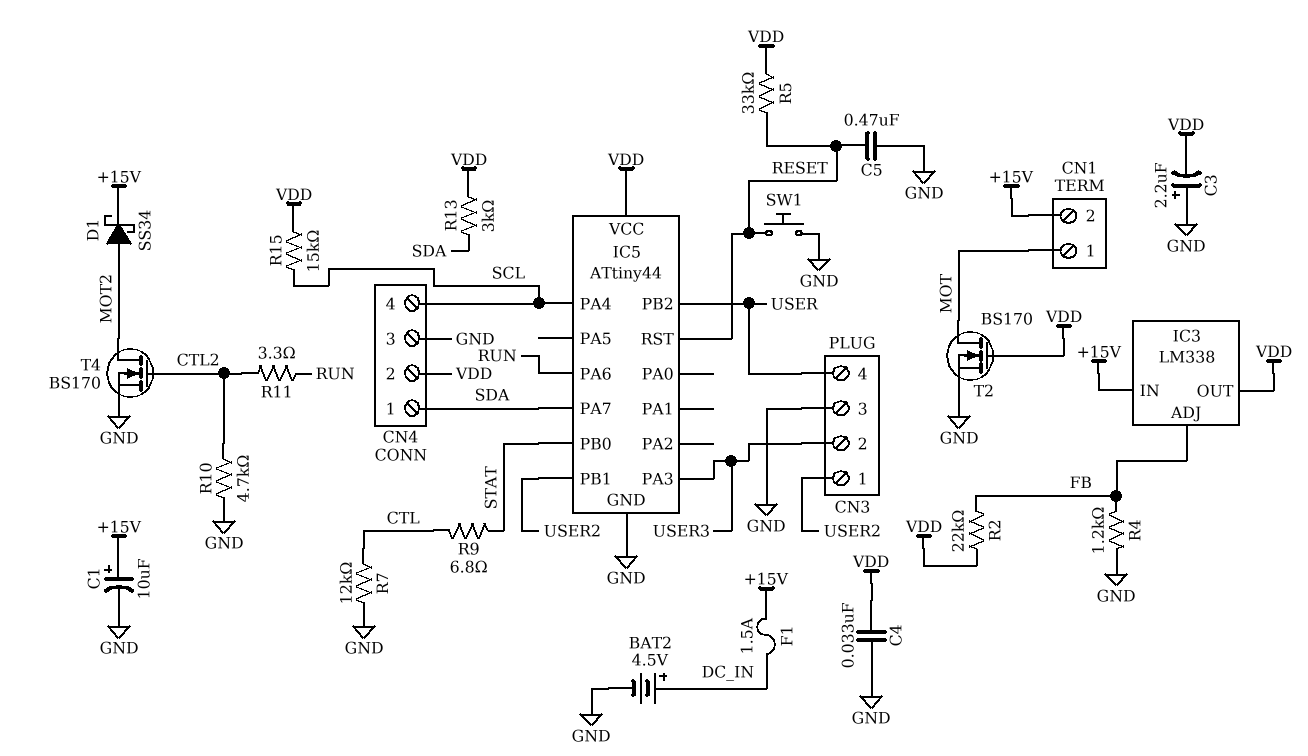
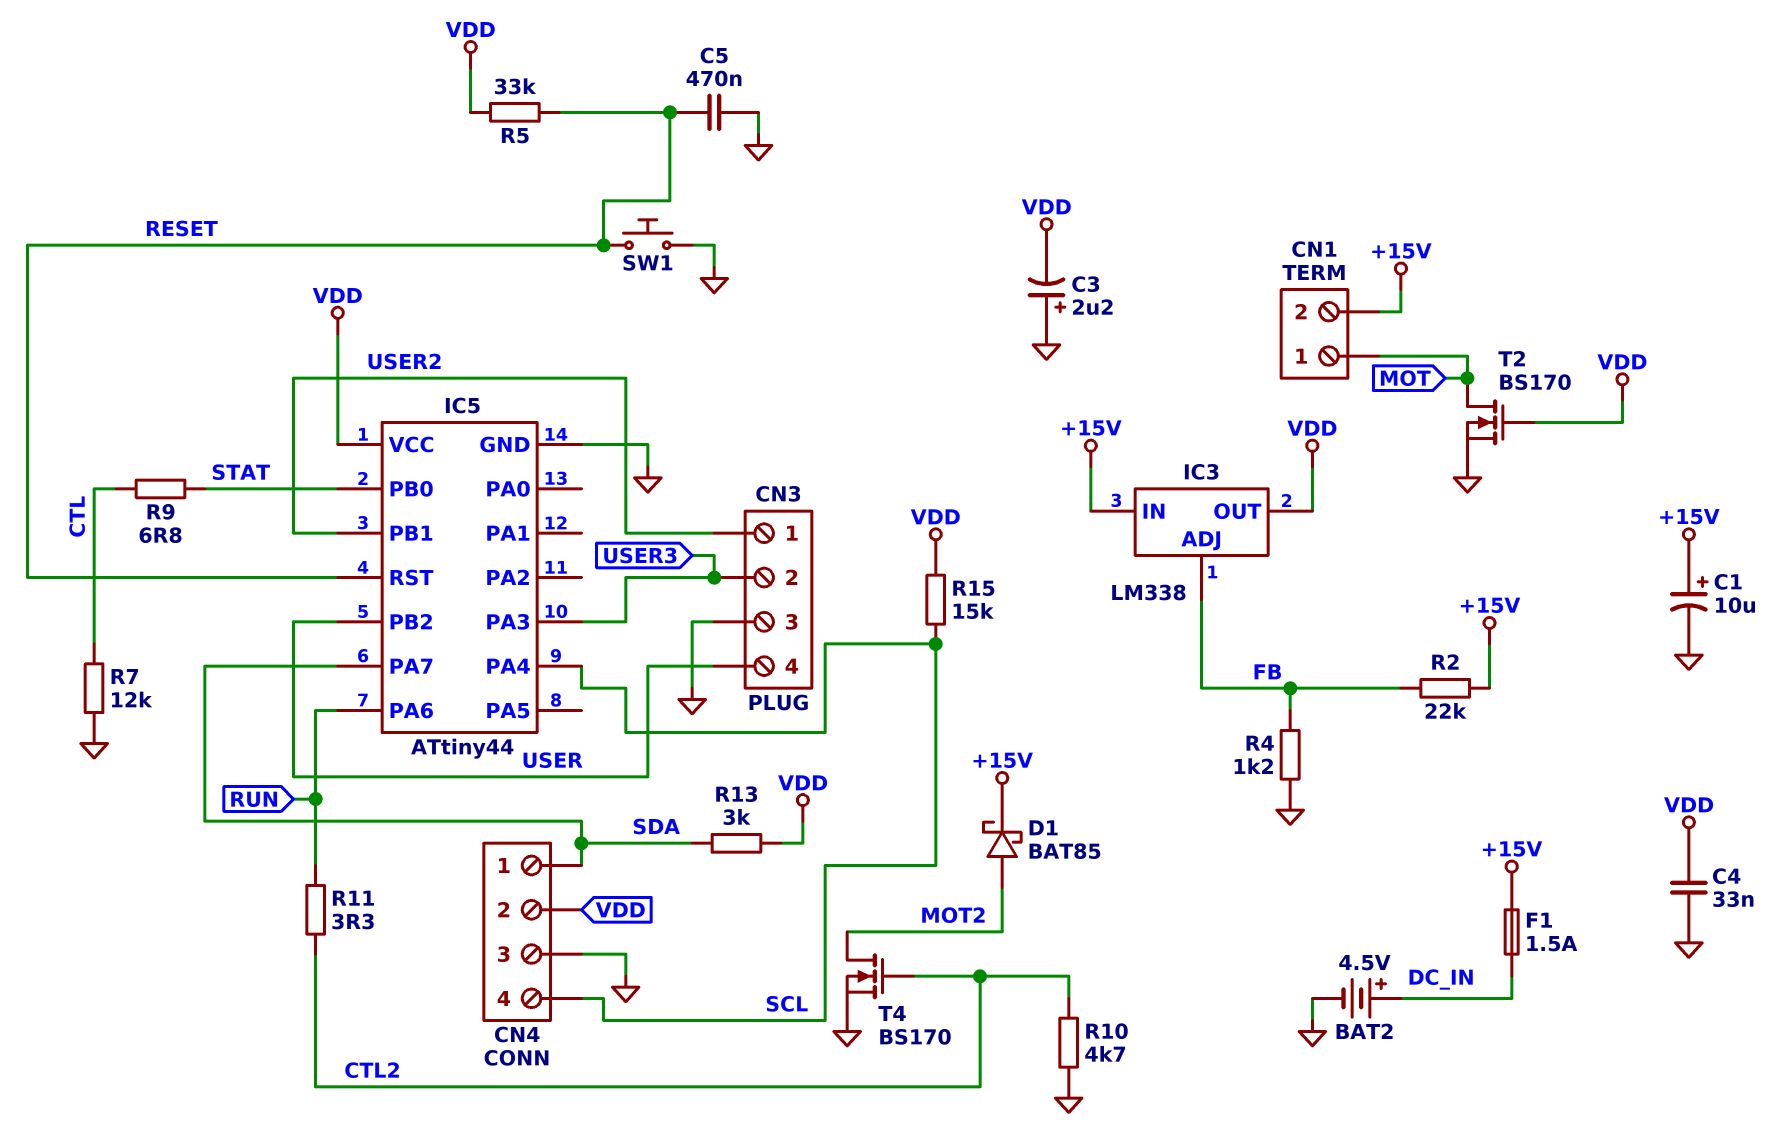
D1: schottky SS34 (A MOT2, K +15V) -> schottky BAT85 (A MOT2, K +15V)
R2: 22k (FB, VDD) -> 22k (+15V, FB)

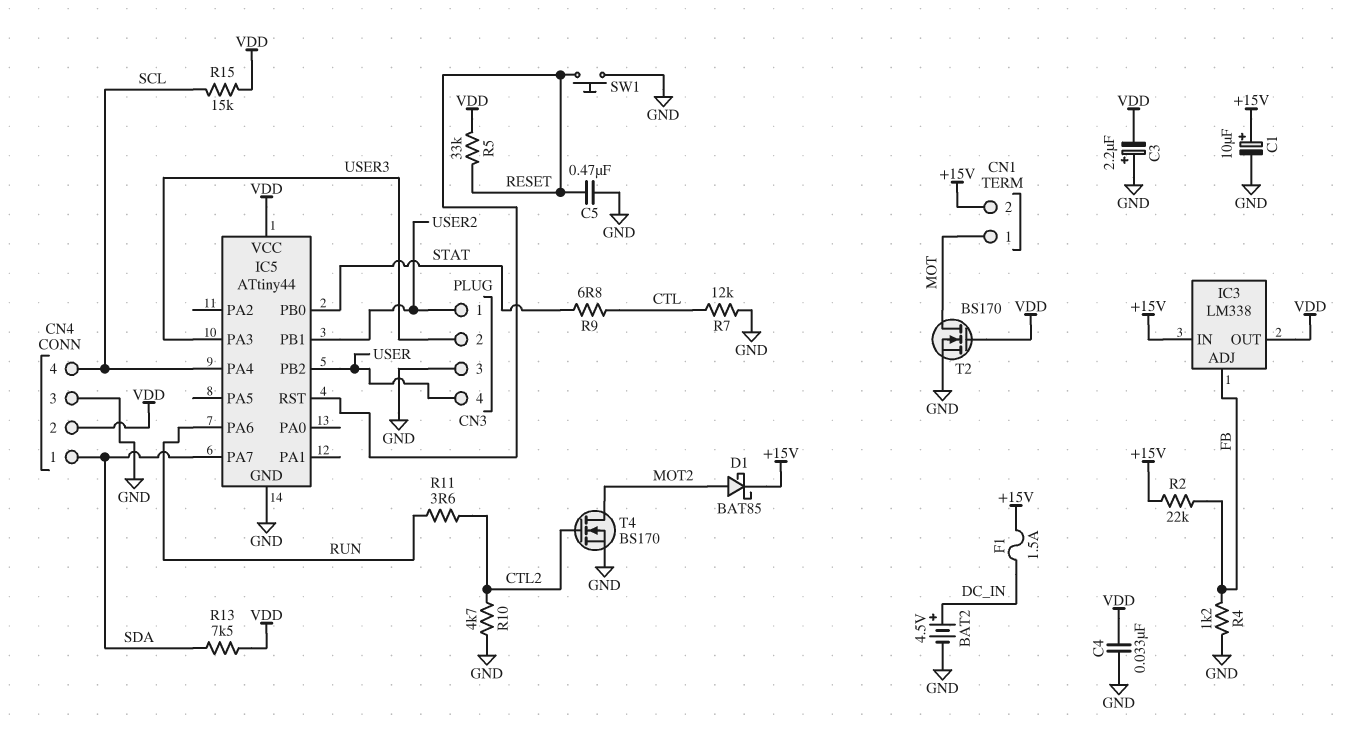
R11: 3.3 (CTL2, RUN) -> 3.6 (CTL2, RUN)
R13: 3k (SDA, VDD) -> 7.5k (SDA, VDD)

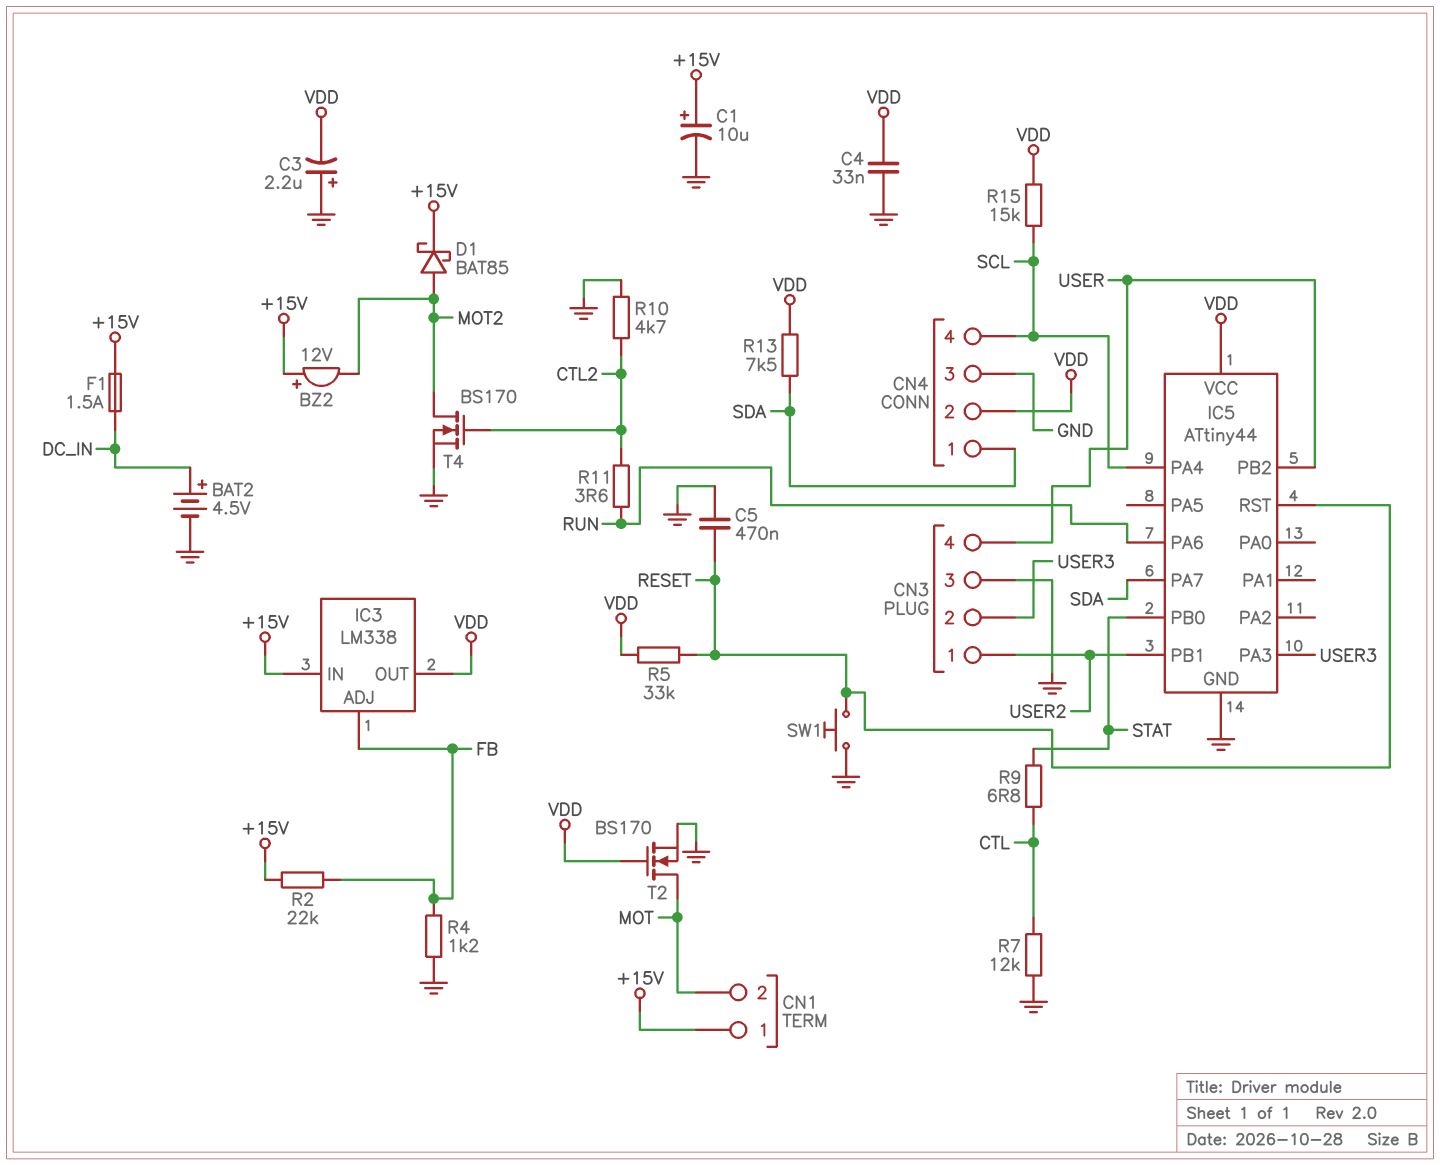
BZ2: none -> buzzer 12V (plus +15V, minus MOT2)
CN1 pin 1: MOT -> +15V
CN1 pin 2: +15V -> MOT

